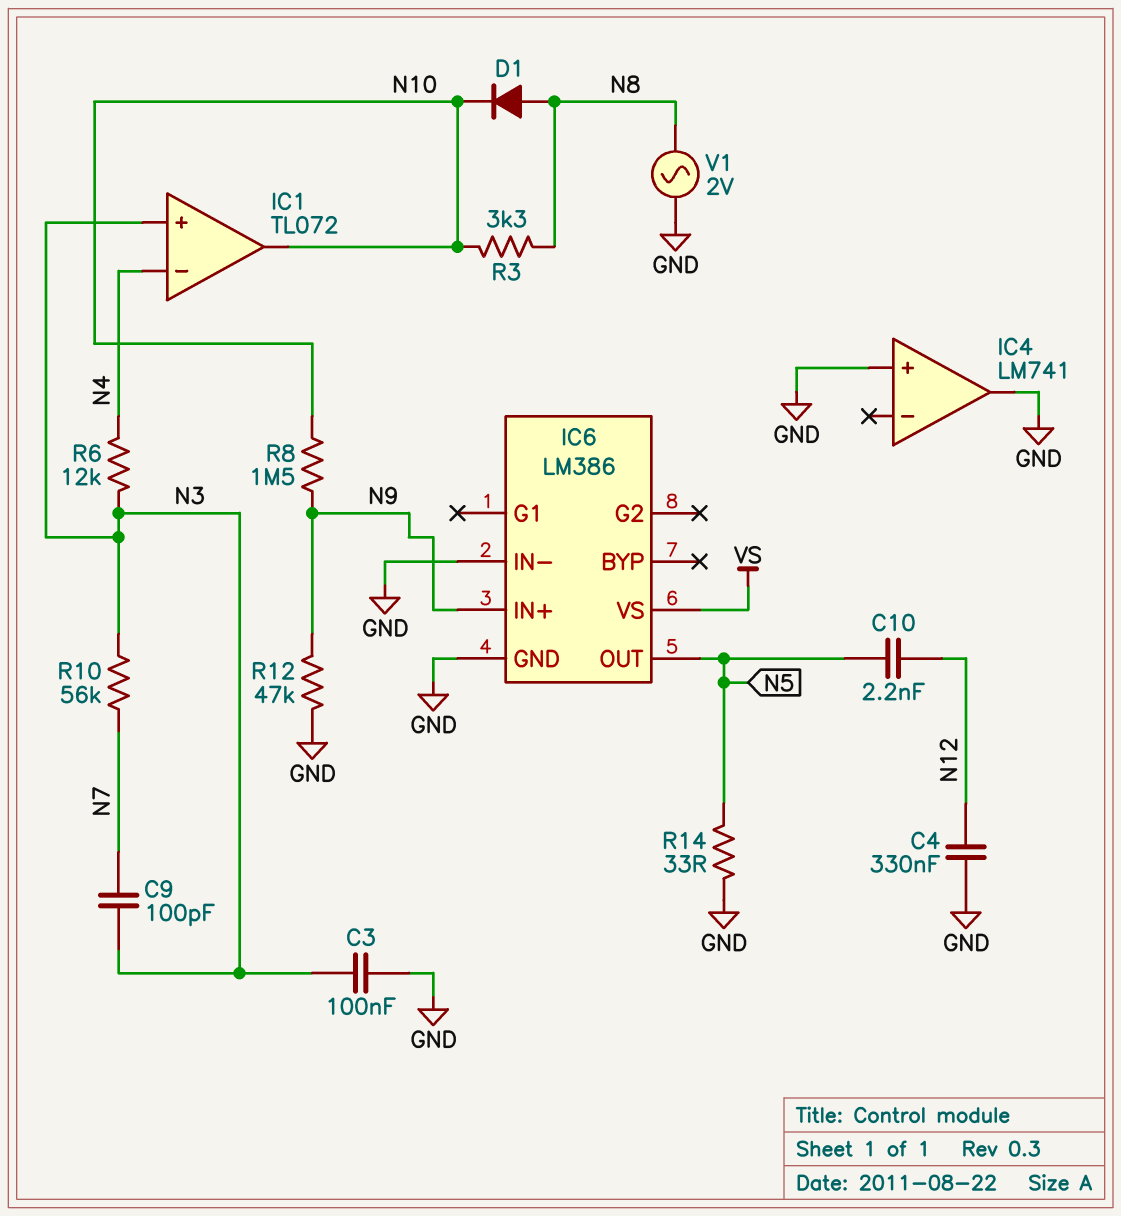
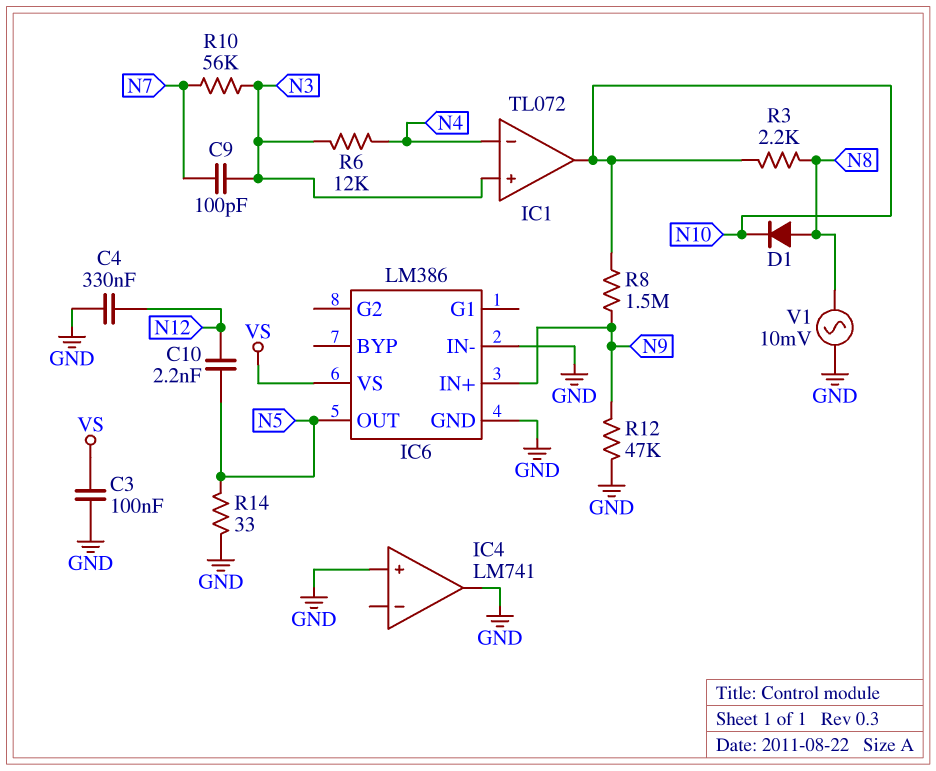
C3: 100nF (GND, N3) -> 100nF (GND, VS)
R3: 3.3k (N8, N10) -> 2.2k (N8, N10)
V1: AC 2V (GND, N8) -> AC 10mV (GND, N8)

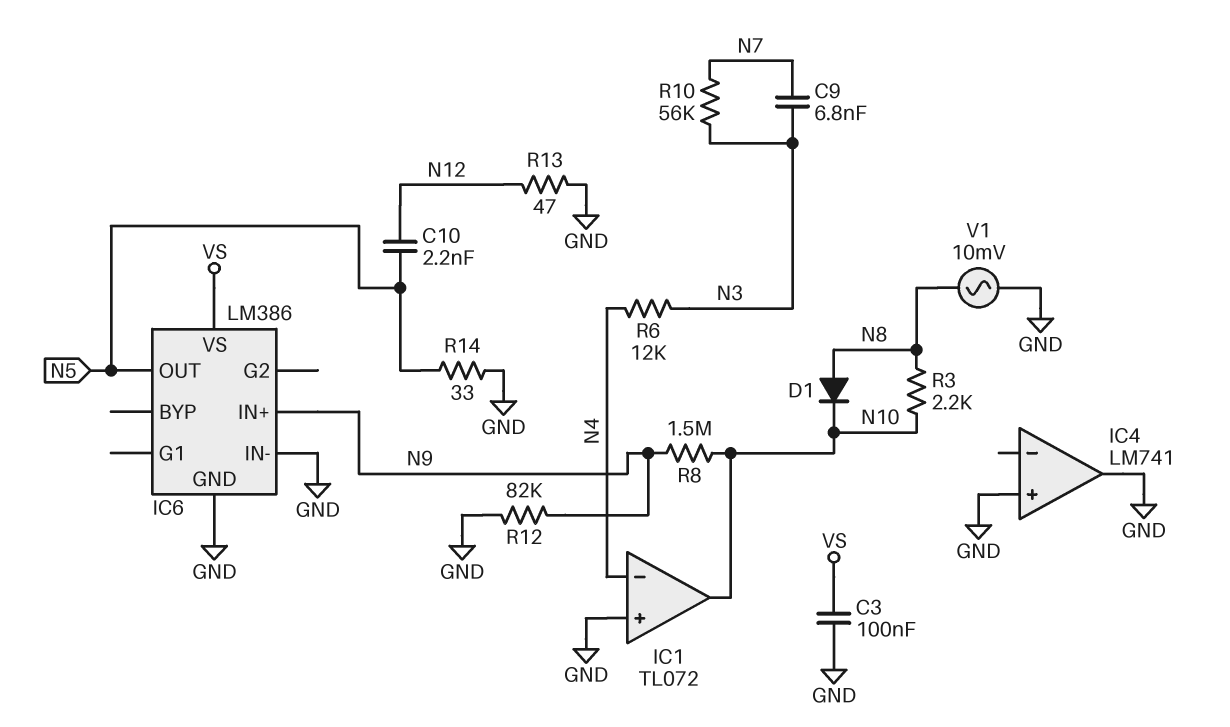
C4: 330nF (GND, N12) -> none
C9: 100pF (N3, N7) -> 6.8nF (N3, N7)
IC1 pin in+: N3 -> GND
R12: 47k (GND, N9) -> 82k (GND, N9)
R13: none -> 47 (GND, N12)

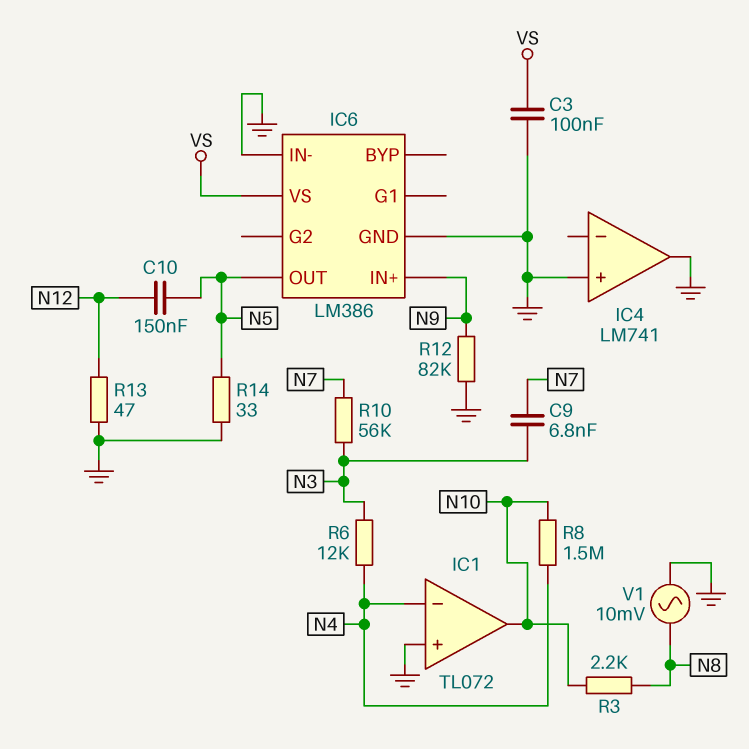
C10: 2.2nF (N5, N12) -> 150nF (N5, N12)
D1: diode (A N8, K N10) -> none
R8: 1.5M (N9, N10) -> 1.5M (N4, N10)

